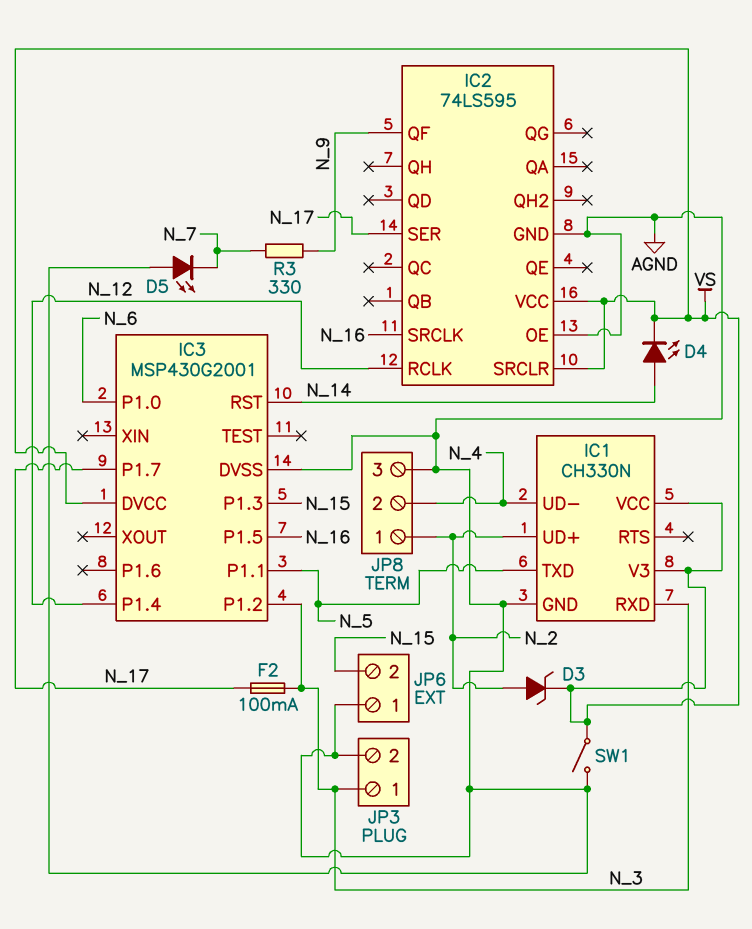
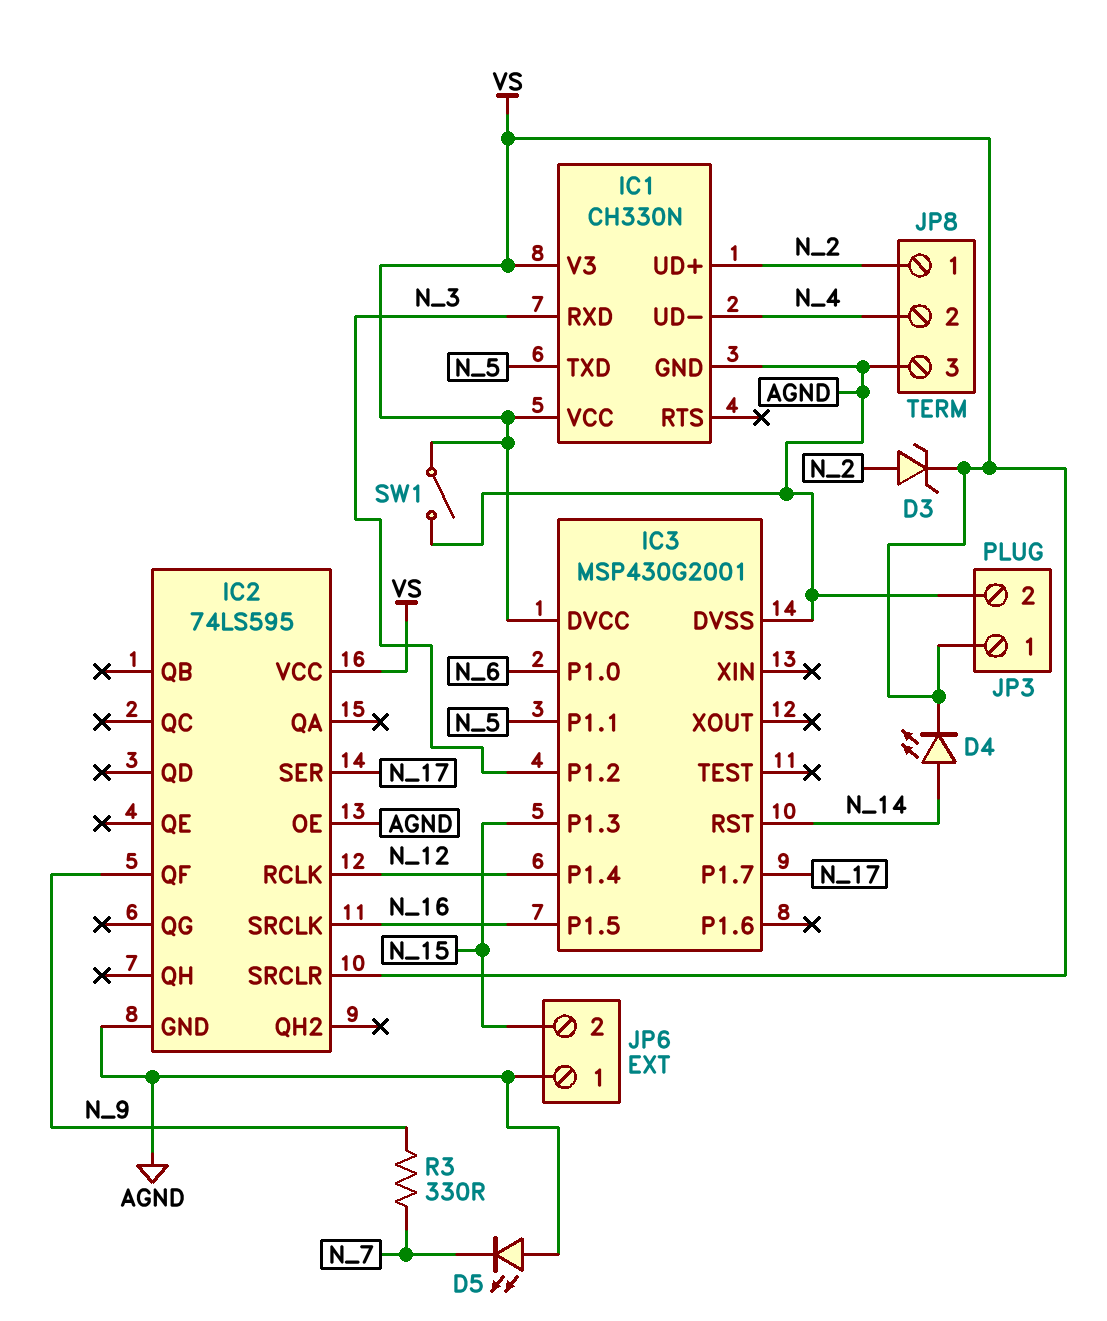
F2: 100mA (N_3, N_17) -> none
JP3 pin 1: N_3 -> VS

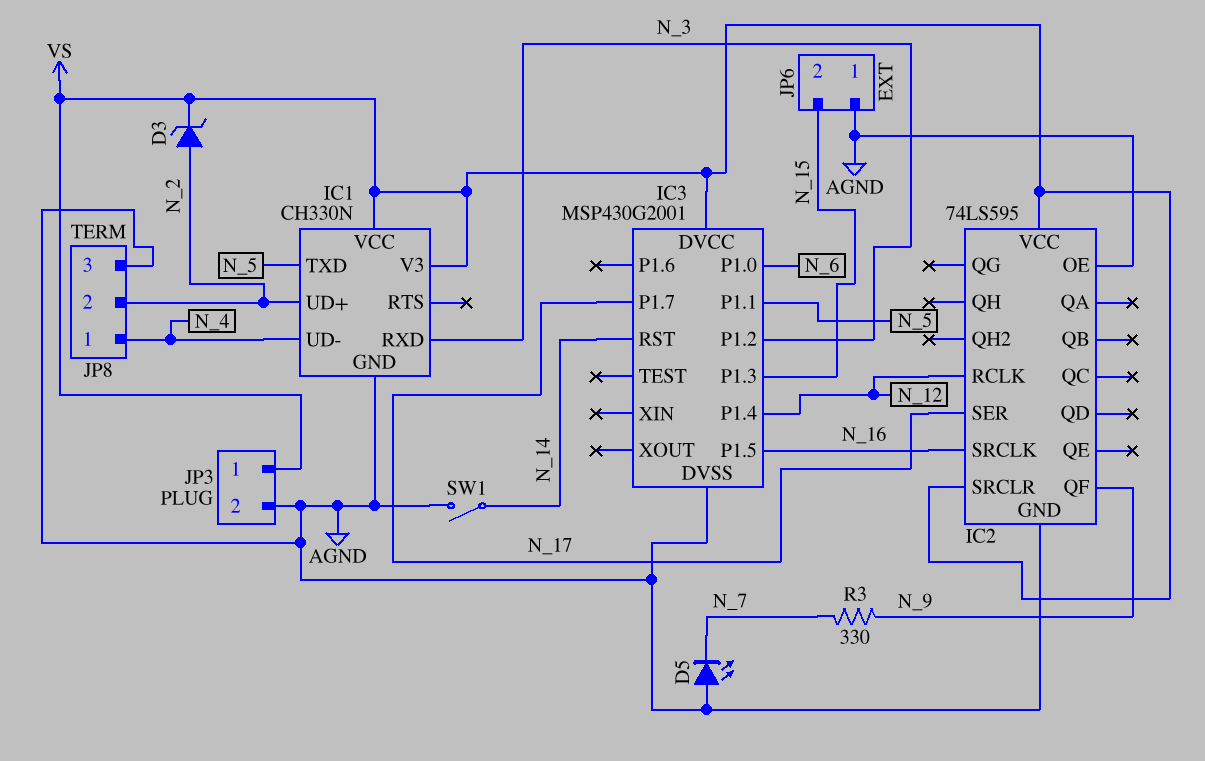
D4: LED (A N_14, K VS) -> none
JP8 pin 1: N_2 -> N_4
JP8 pin 2: N_4 -> N_2
SW1: switch (AGND, VS) -> switch (AGND, N_14)

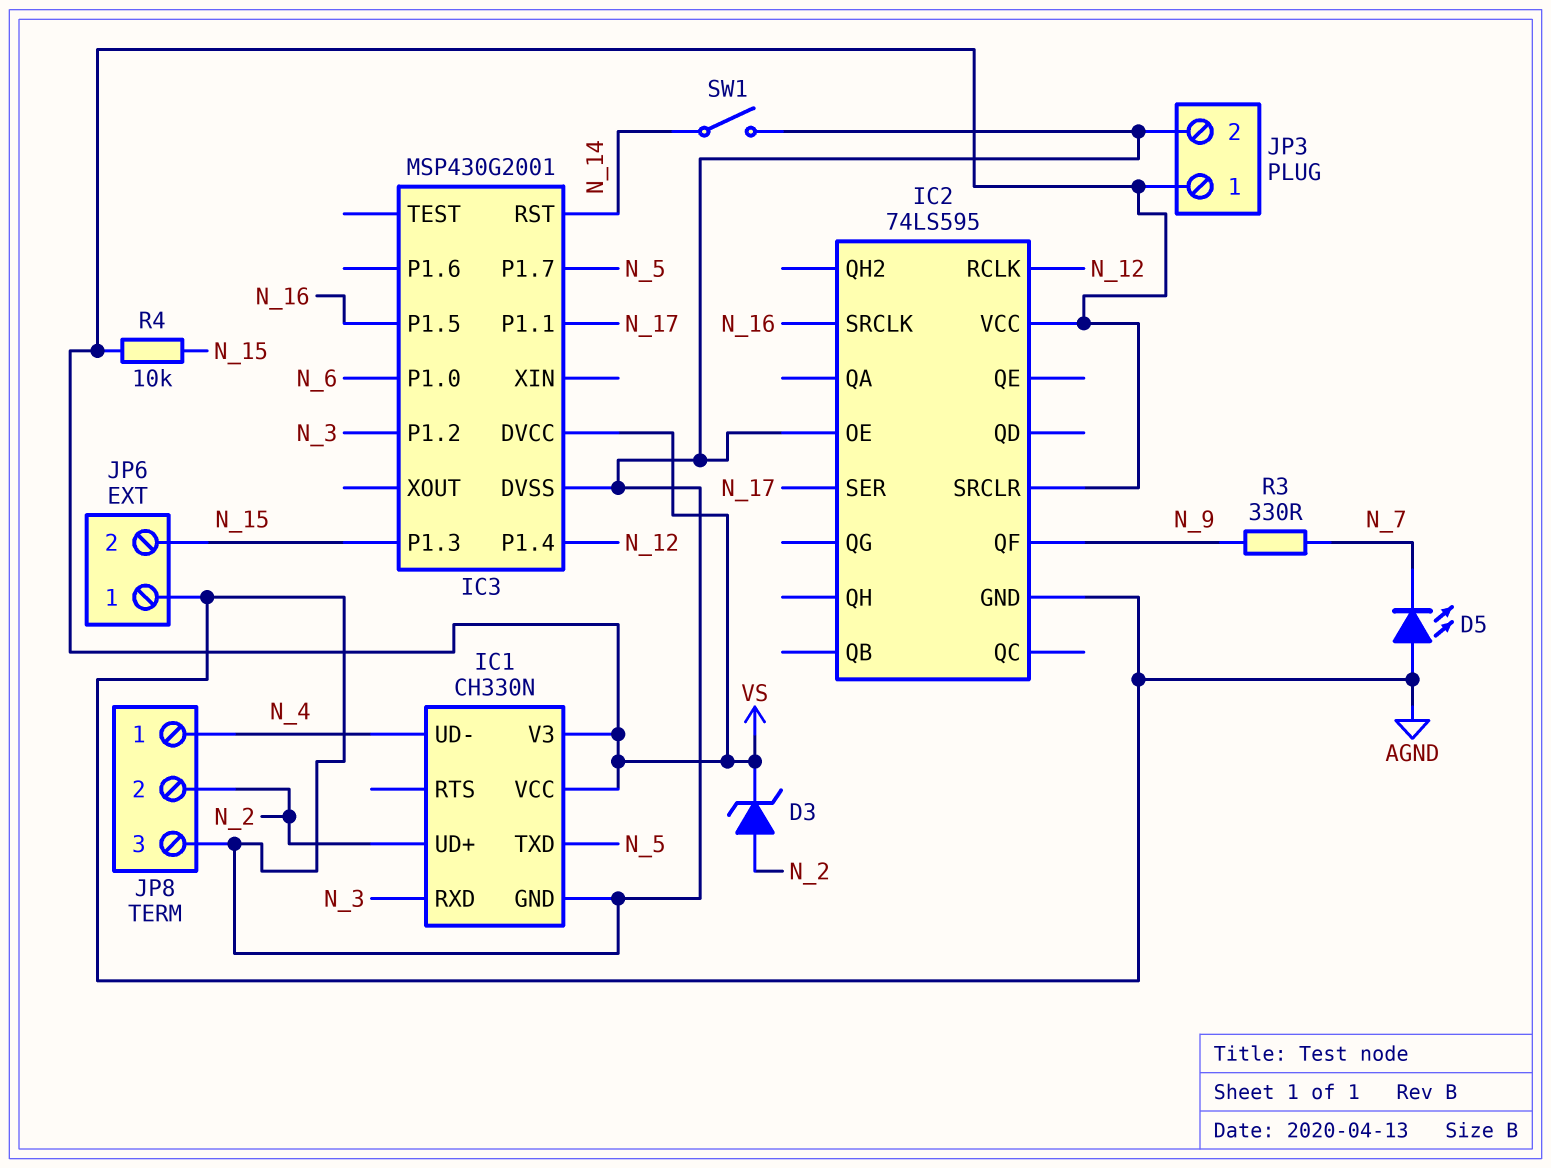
IC3 pin P1.1: N_5 -> N_17
IC3 pin P1.7: N_17 -> N_5
R4: none -> 10k (N_15, VS)

